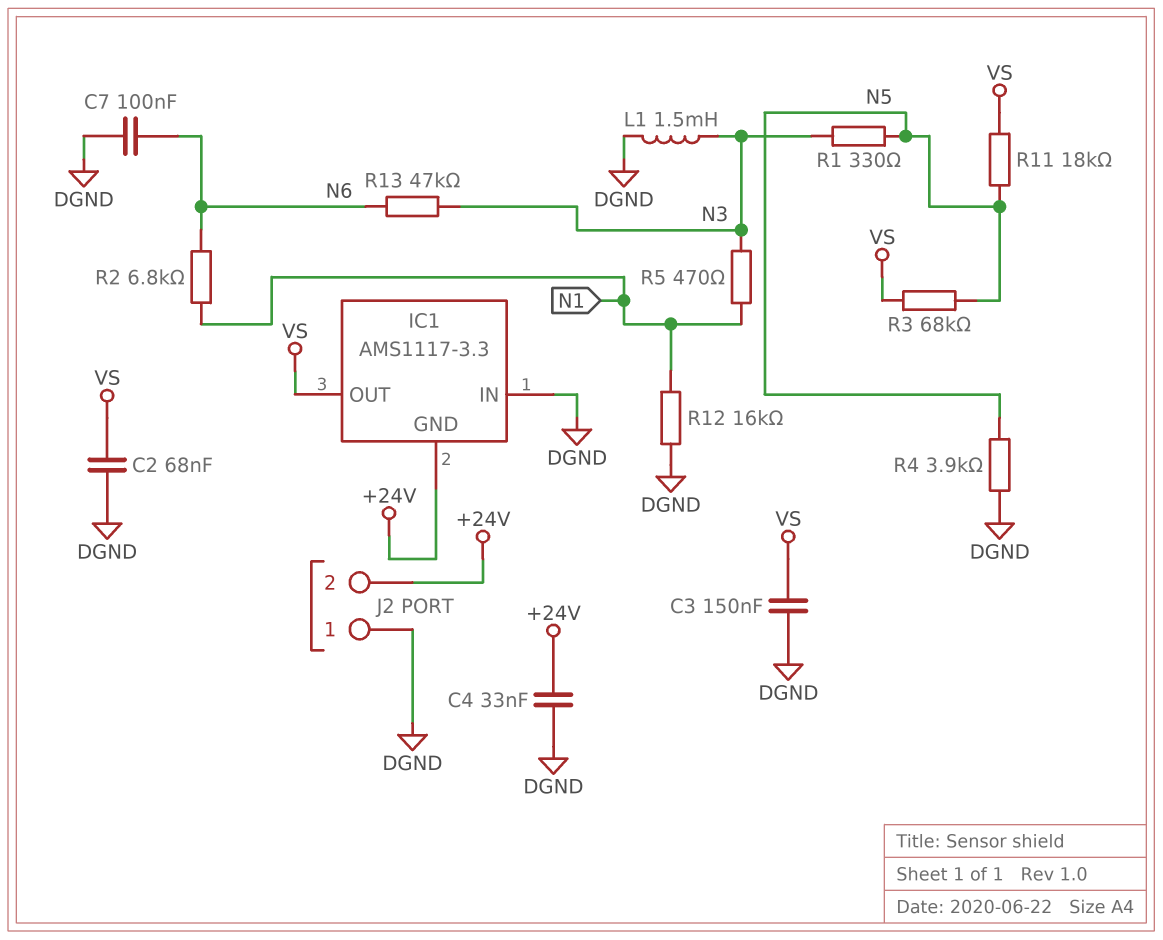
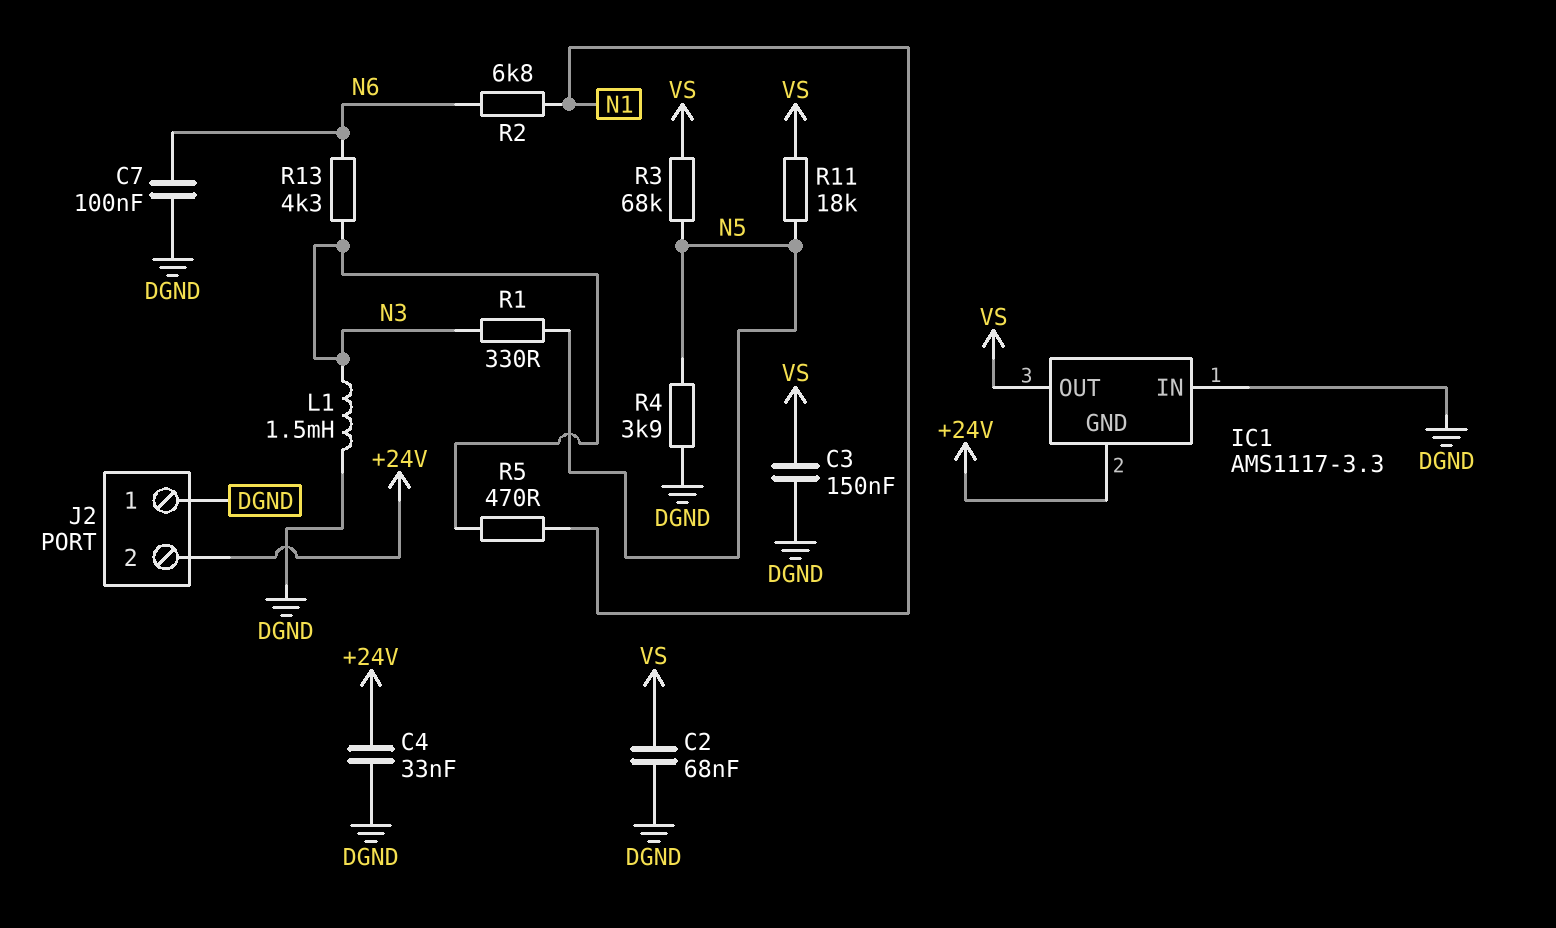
R12: 16k (DGND, N1) -> none
R13: 47k (N3, N6) -> 4.3k (N3, N6)

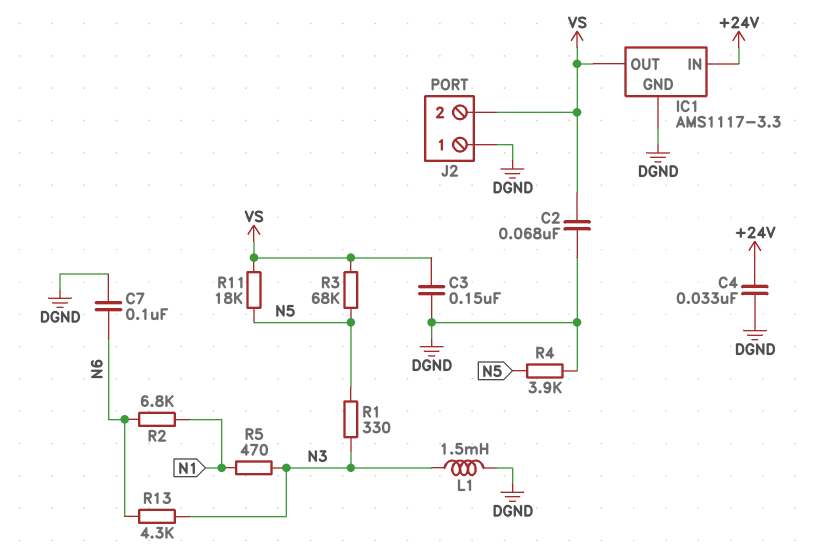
IC1 pin GND: +24V -> DGND
IC1 pin IN: DGND -> +24V
J2 pin 2: +24V -> VS

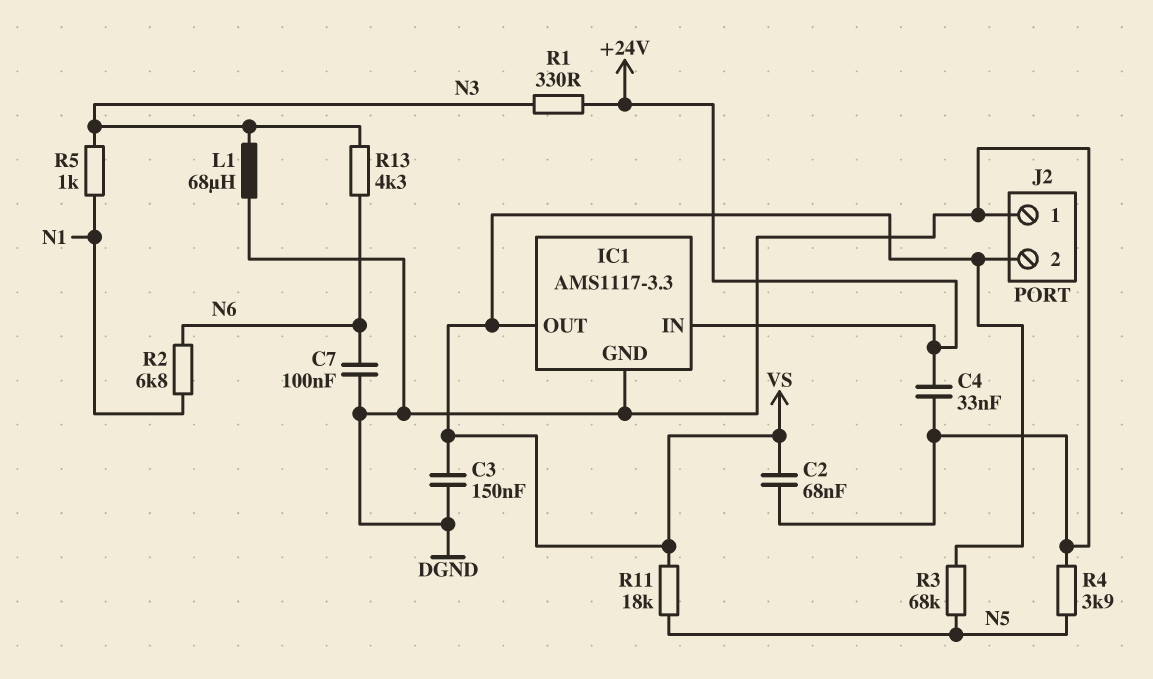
L1: 1.5mH (DGND, N3) -> 68uH (DGND, N3)
R1: 330 (N3, N5) -> 330 (+24V, N3)
R5: 470 (N1, N3) -> 1k (N1, N3)

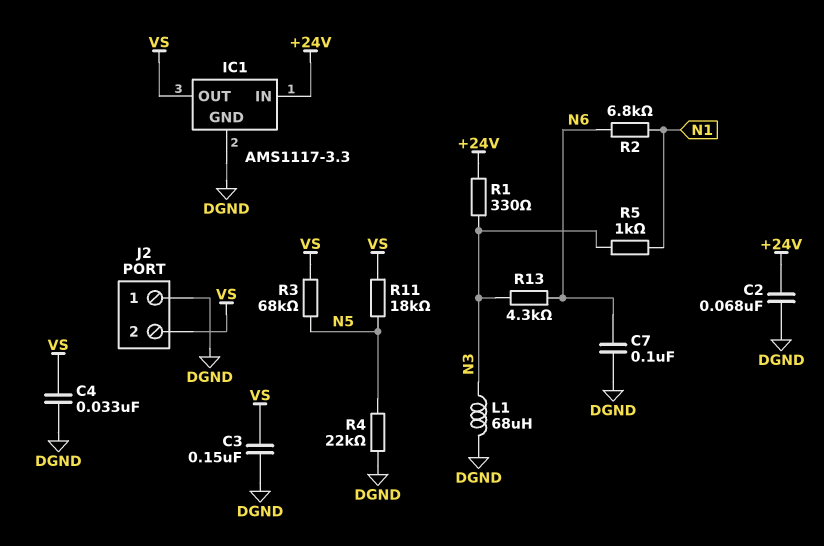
C2: 68nF (DGND, VS) -> 68nF (+24V, DGND)
C4: 33nF (+24V, DGND) -> 33nF (DGND, VS)
R4: 3.9k (DGND, N5) -> 22k (DGND, N5)

